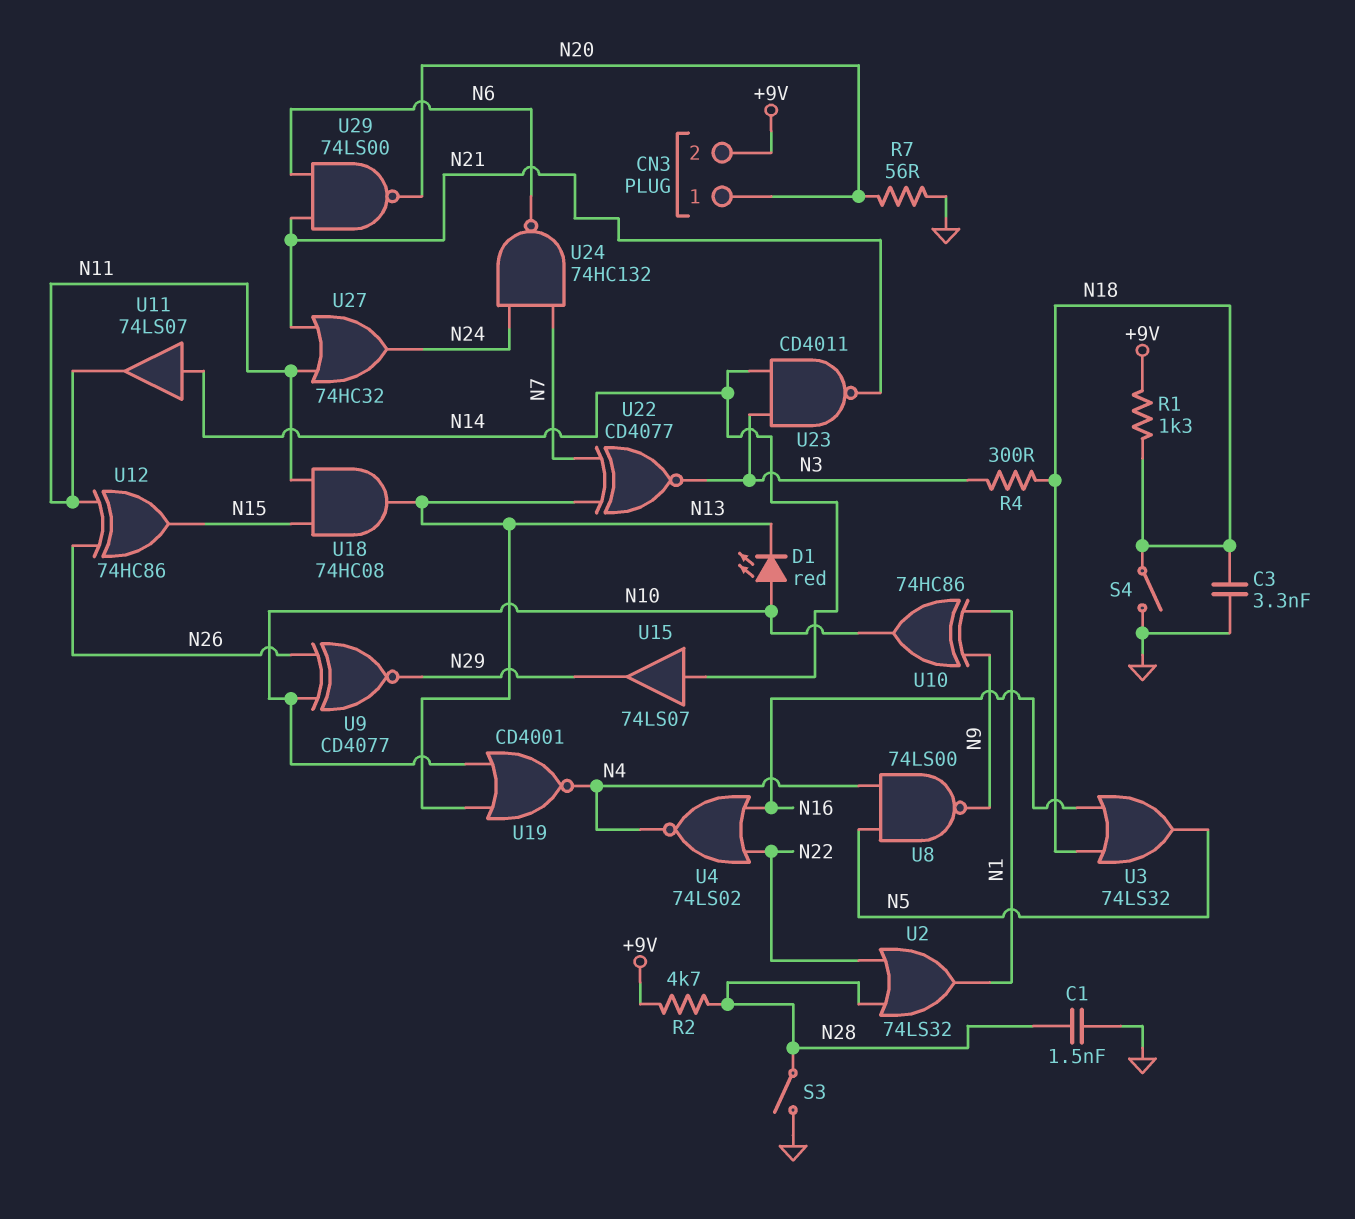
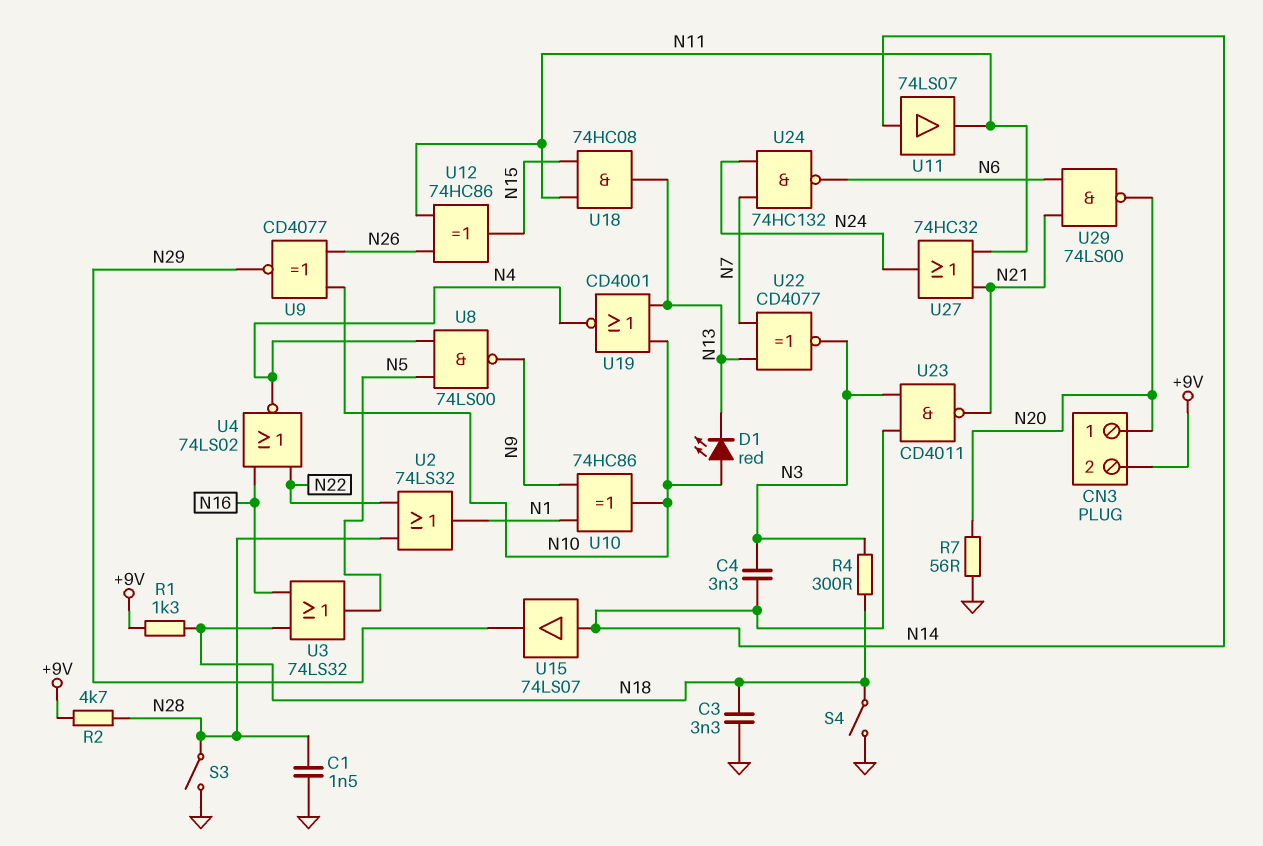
C4: none -> 3.3nF (N3, N14)

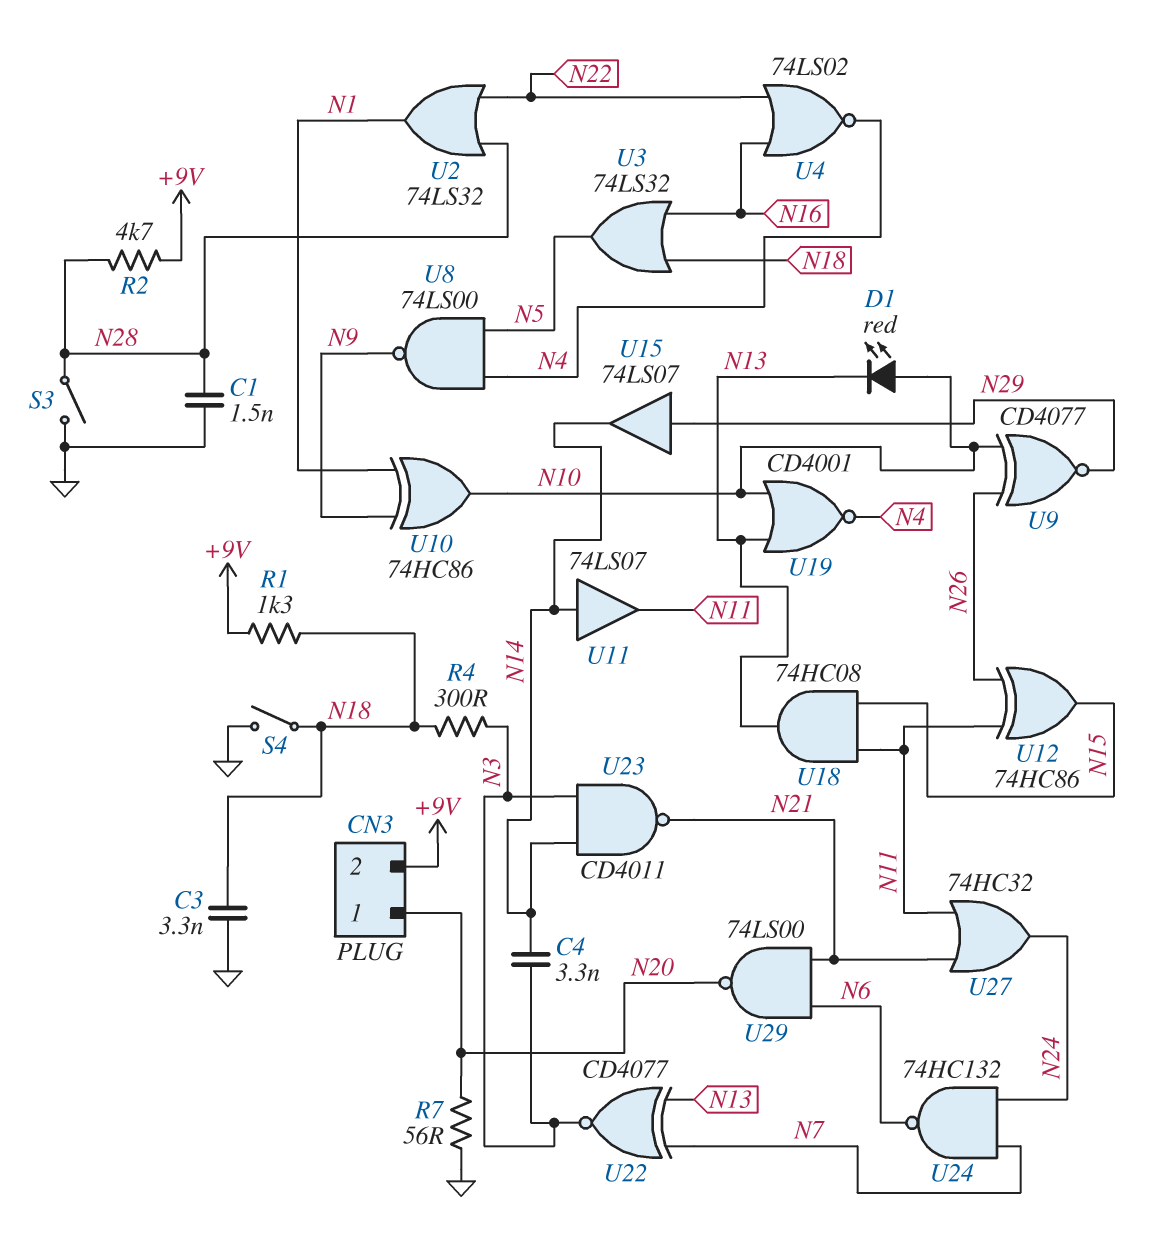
U15: buffer 74LS07 (in N14, out N29) -> buffer 74LS07 (in N29, out N14)

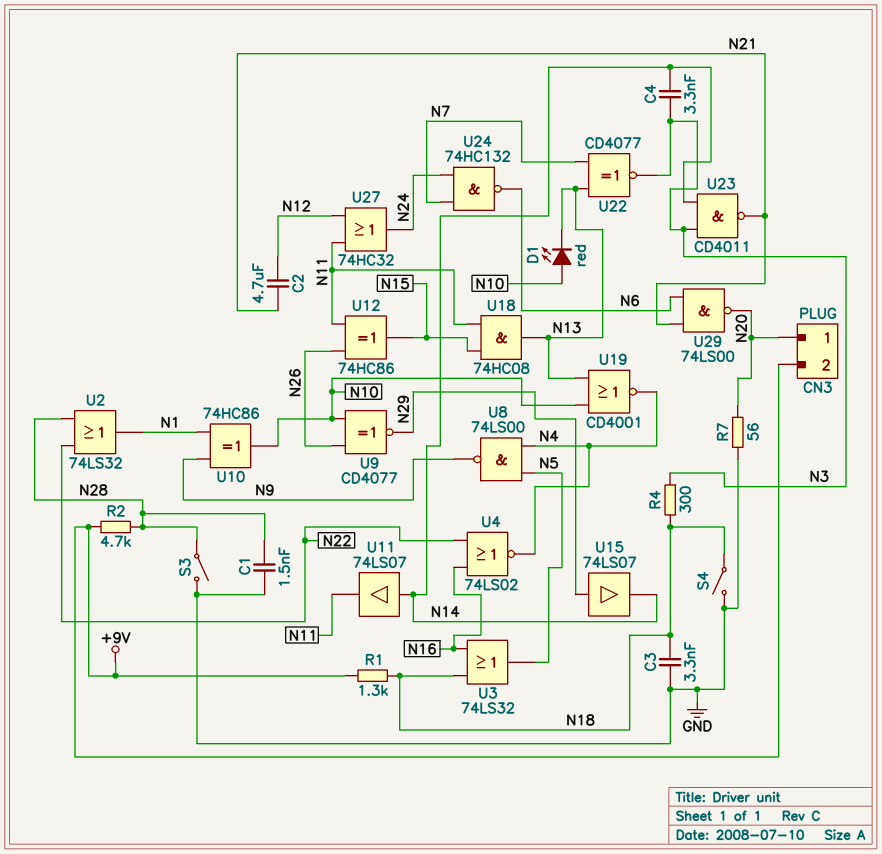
C2: none -> 4.7uF (N12, N21)
U27: OR 74HC32 (in N11, in N21, out N24) -> OR 74HC32 (in N11, in N12, out N24)

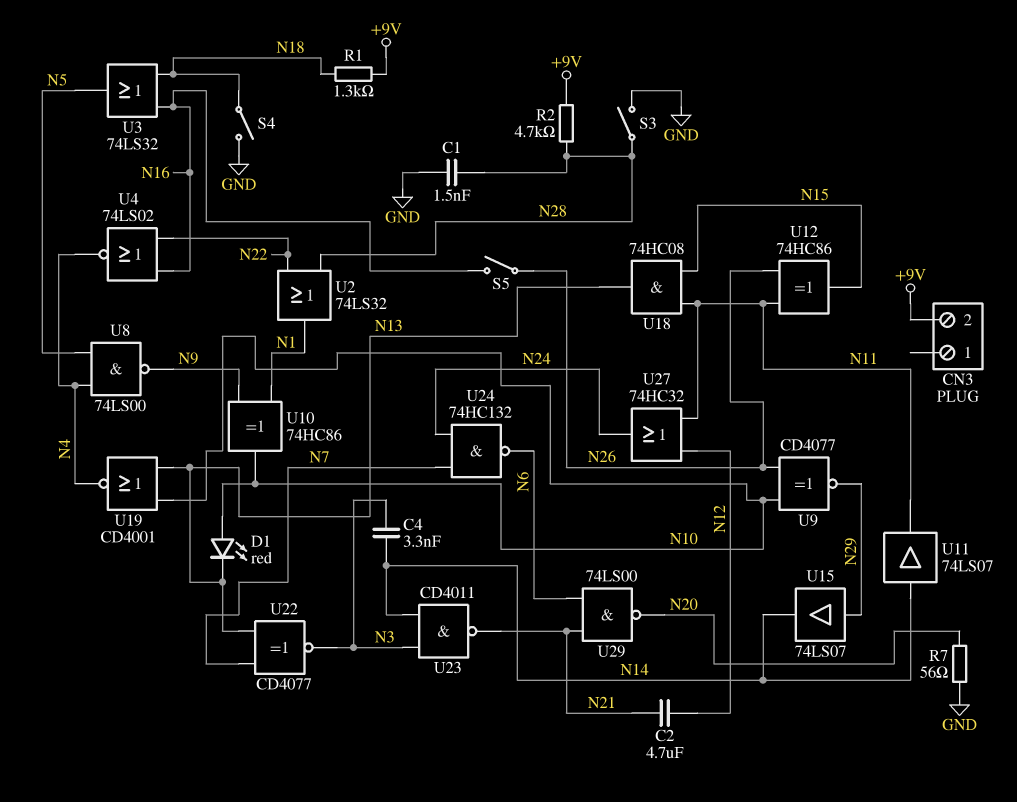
C3: 3.3nF (GND, N18) -> none
CN3 pin 1: N20 -> none
R4: 300 (N3, N18) -> none
S5: none -> switch (N16, N26)

